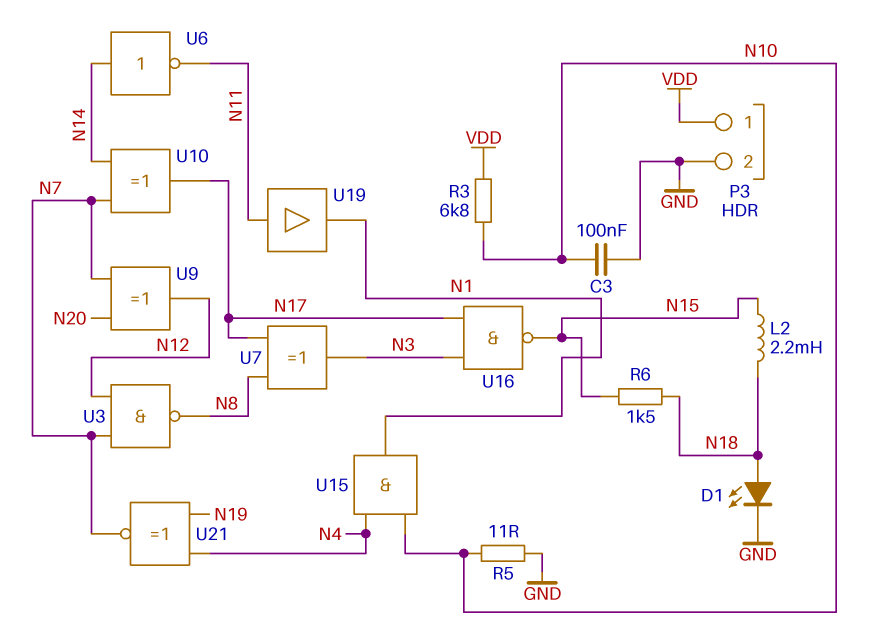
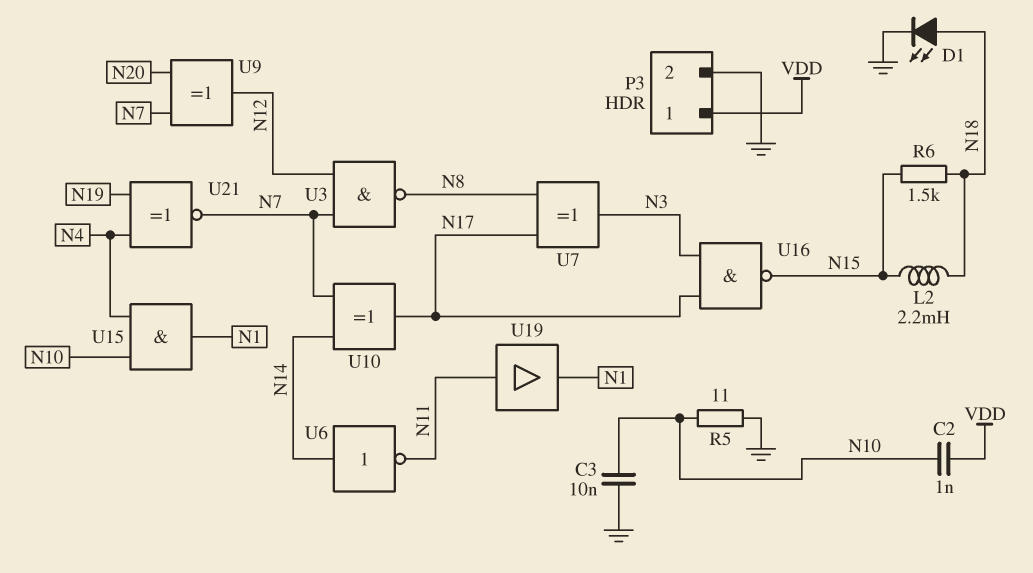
C2: none -> 1nF (N10, VDD)
C3: 100nF (GND, N10) -> 10nF (GND, N10)
R3: 6.8k (N10, VDD) -> none

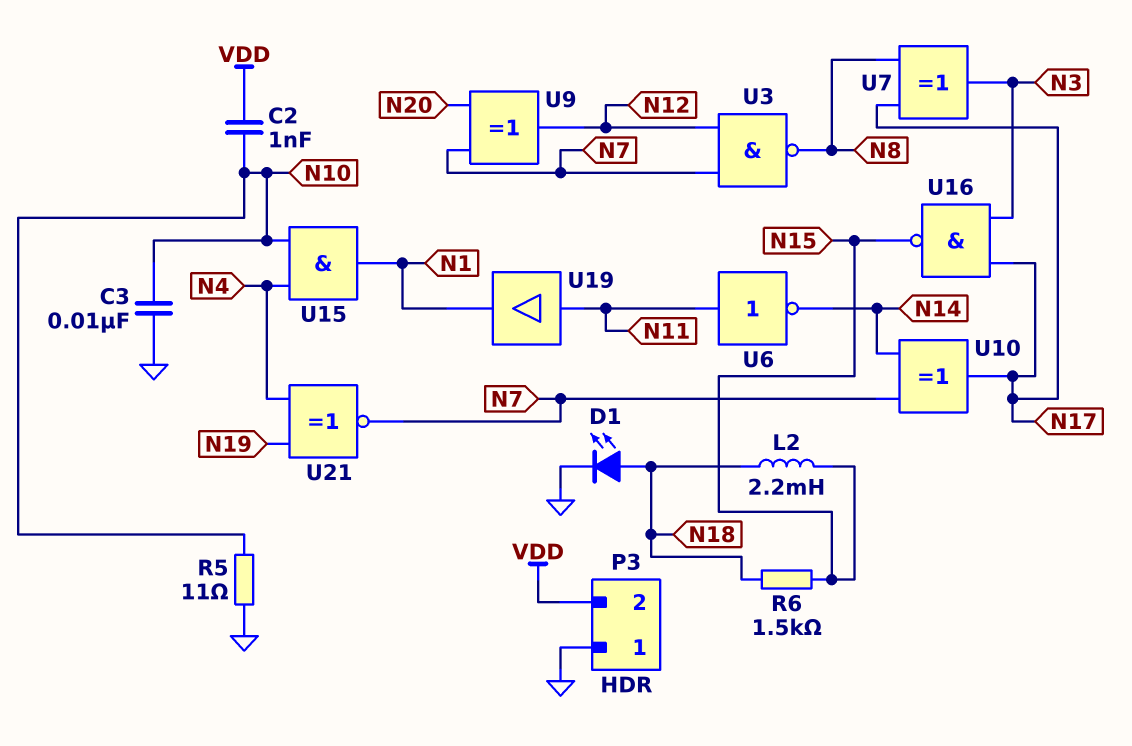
P3 pin 1: VDD -> GND
P3 pin 2: GND -> VDD
U6: NOT (in N14, out N11) -> NOT (in N11, out N14)

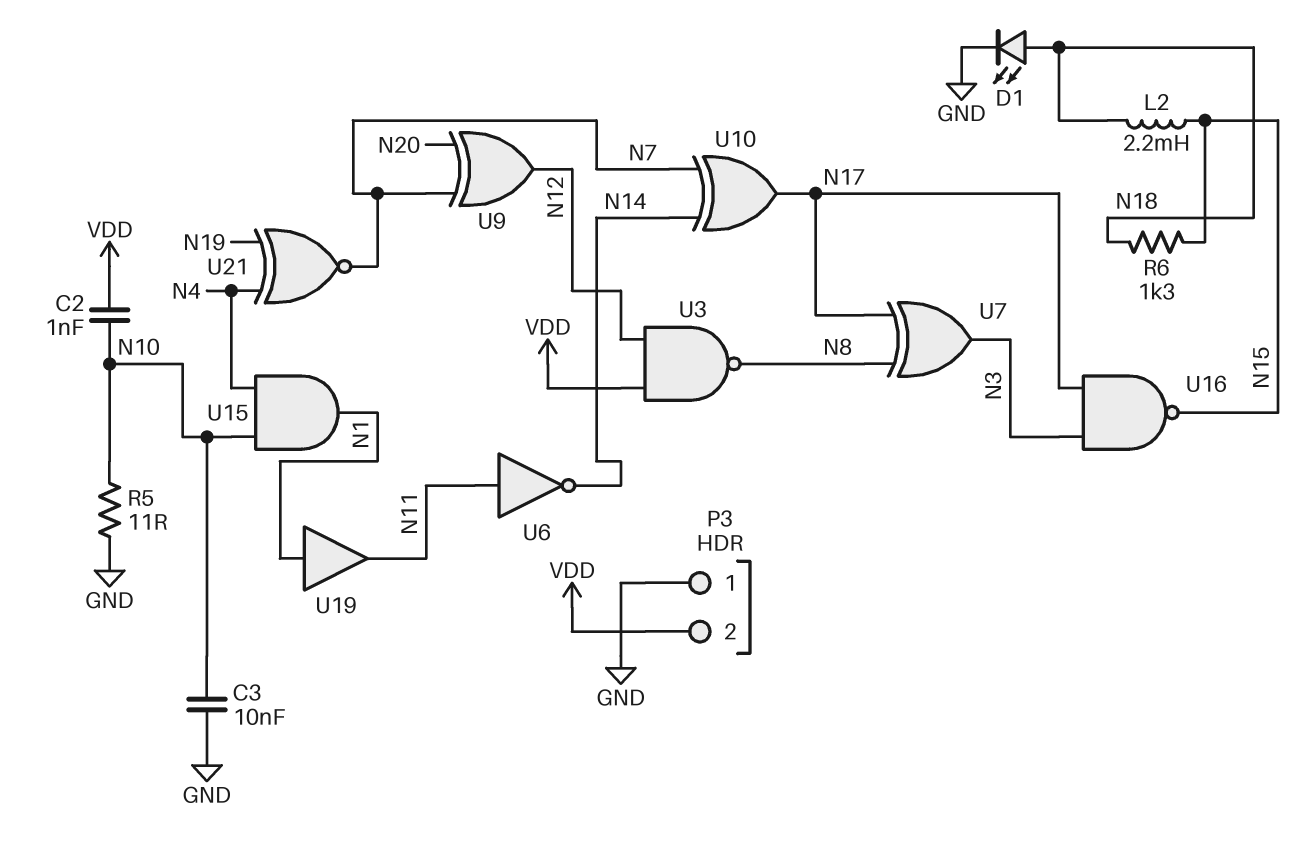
R6: 1.5k (N15, N18) -> 1.3k (N15, N18)
U3: NAND (in N7, in N12, out N8) -> NAND (in N12, in VDD, out N8)
U19: buffer (in N11, out N1) -> buffer (in N1, out N11)

